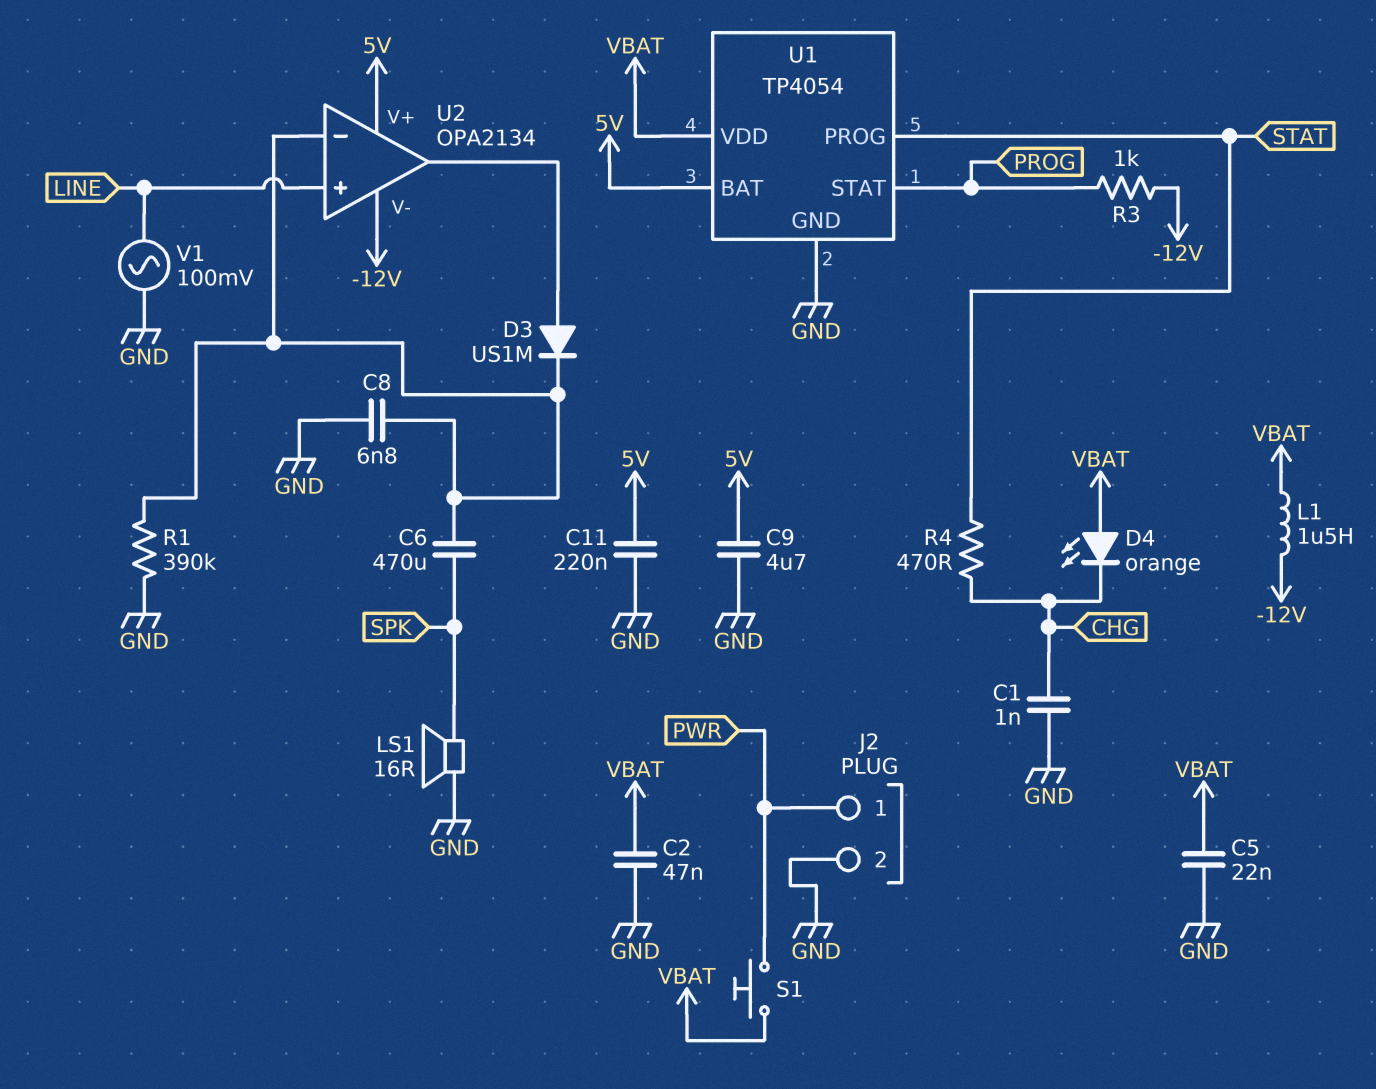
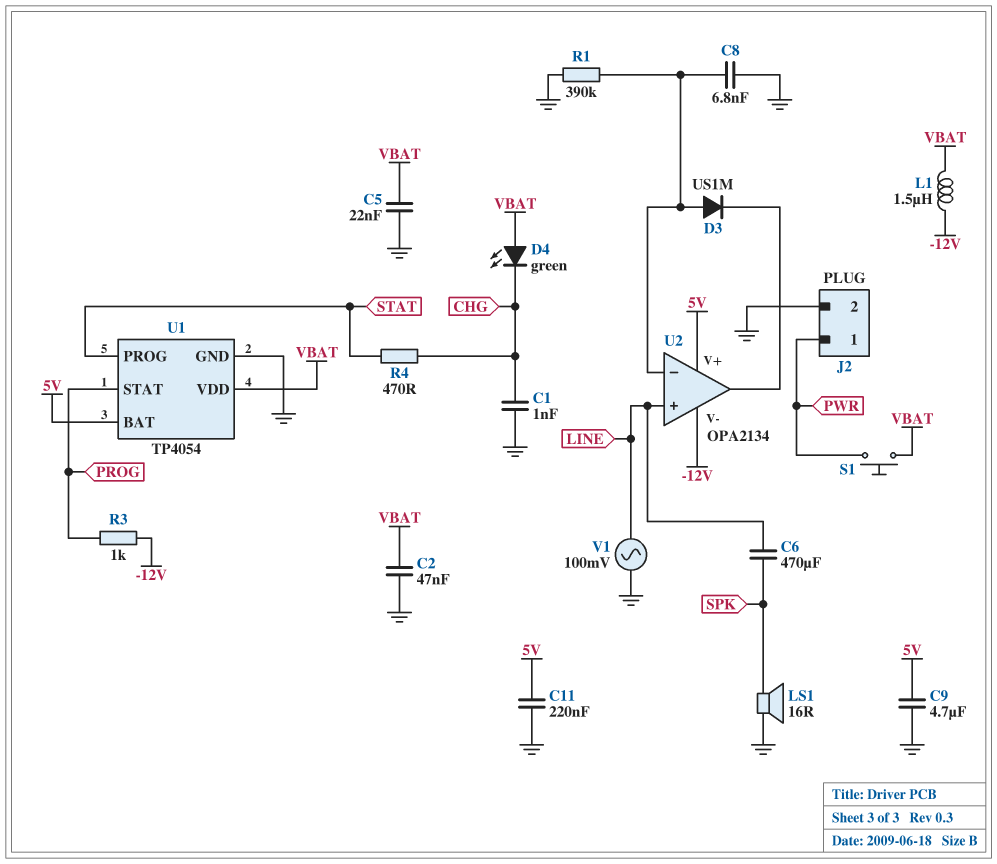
C6: 470uF (SPK, U2/in-) -> 470uF (LINE, SPK)
D3: diode US1M (A U2/out, K U2/in-) -> diode US1M (A U2/in-, K U2/out)
D4: LED orange (A VBAT, K CHG) -> LED green (A VBAT, K CHG)

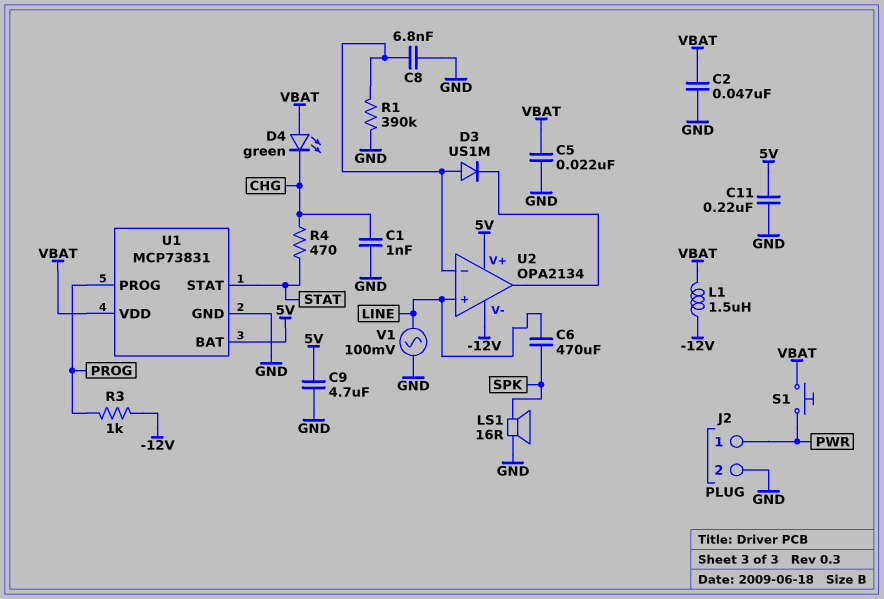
U1: TP4054 -> MCP73831
U1 pin PROG: STAT -> PROG
U1 pin STAT: PROG -> STAT

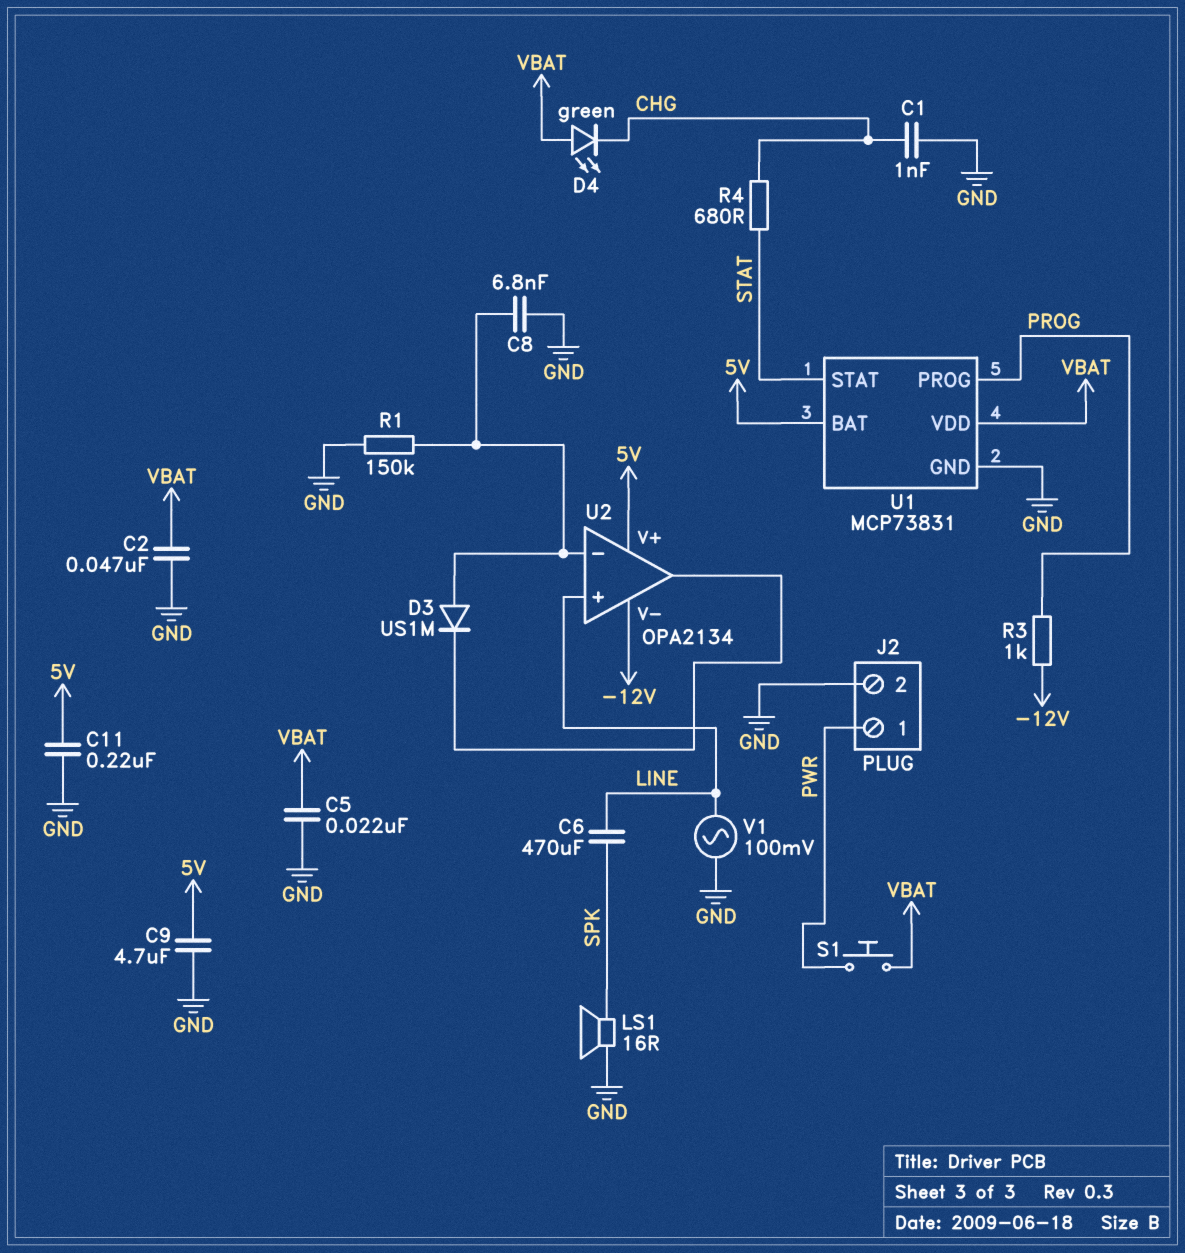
L1: 1.5uH (-12V, VBAT) -> none
R1: 390k (GND, U2/in-) -> 150k (GND, U2/in-)
R4: 470 (CHG, STAT) -> 680 (CHG, STAT)

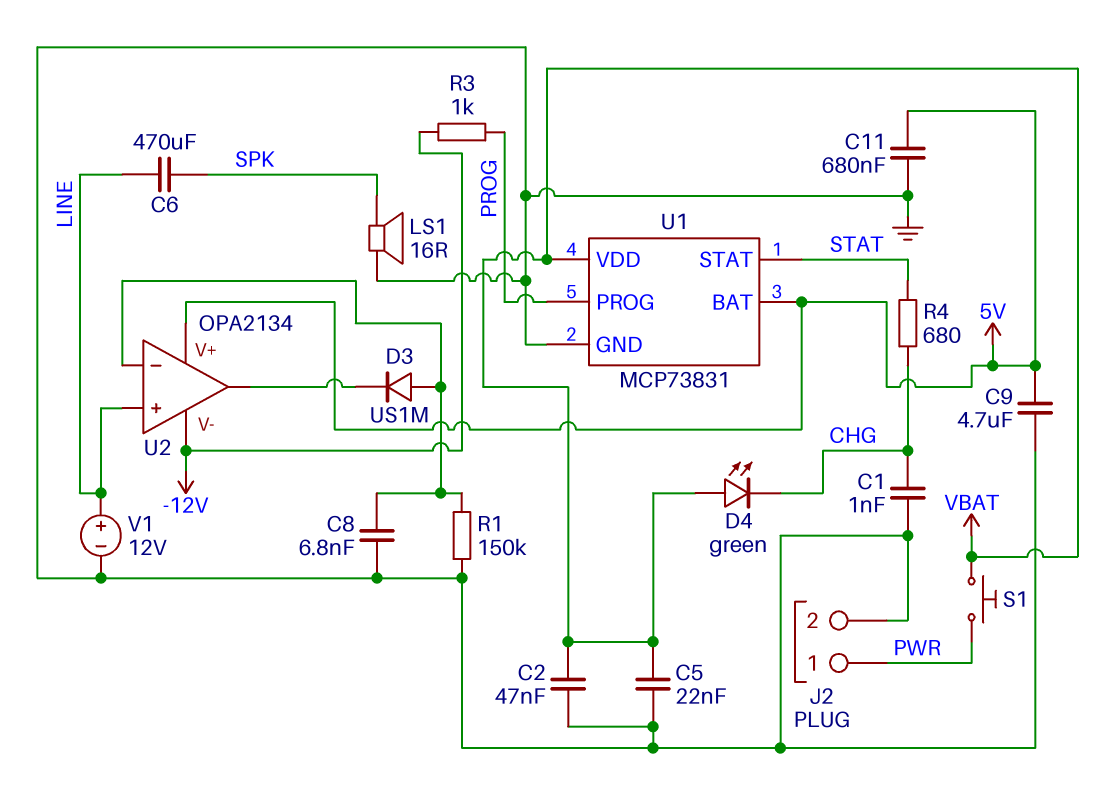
C11: 220nF (5V, GND) -> 680nF (5V, GND)
V1: AC 100mV (GND, LINE) -> 12V (plus LINE, minus GND)

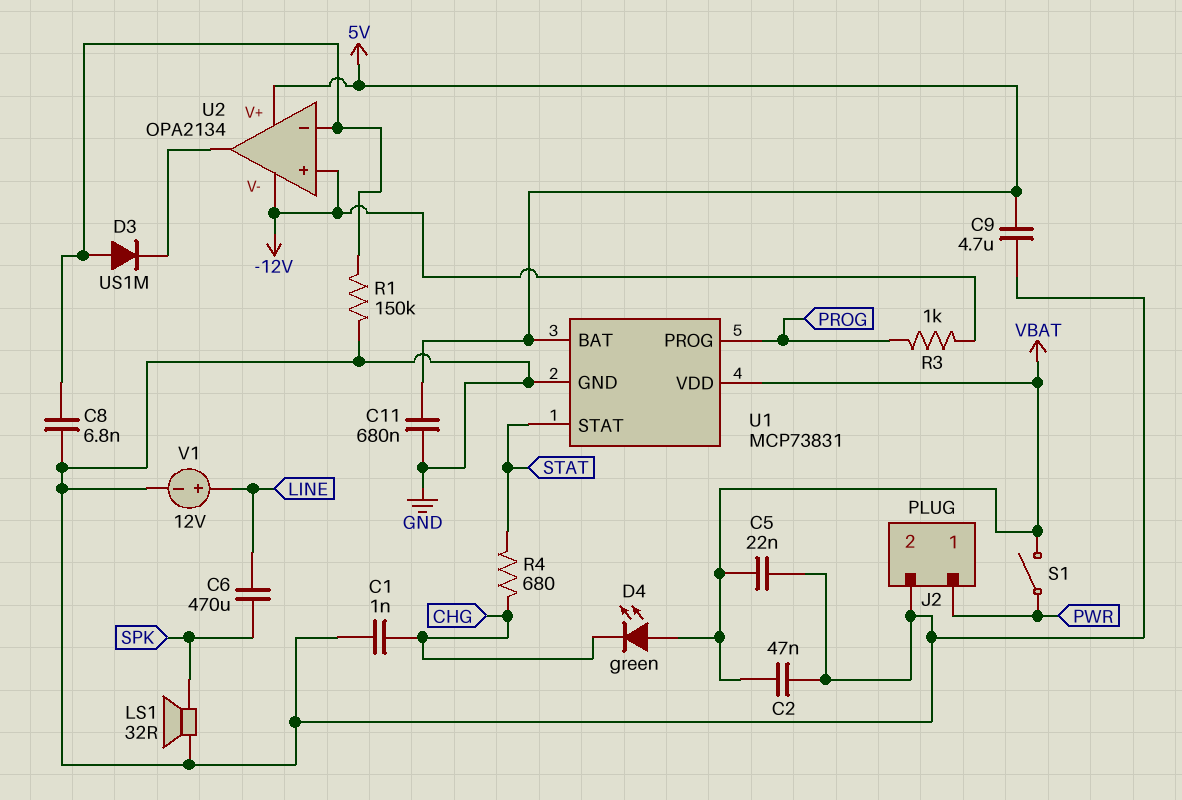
LS1: speaker 16R (GND, SPK) -> speaker 32R (GND, SPK)
S1: button (PWR, VBAT) -> switch (PWR, VBAT)
U2 pin in+: LINE -> -12V

